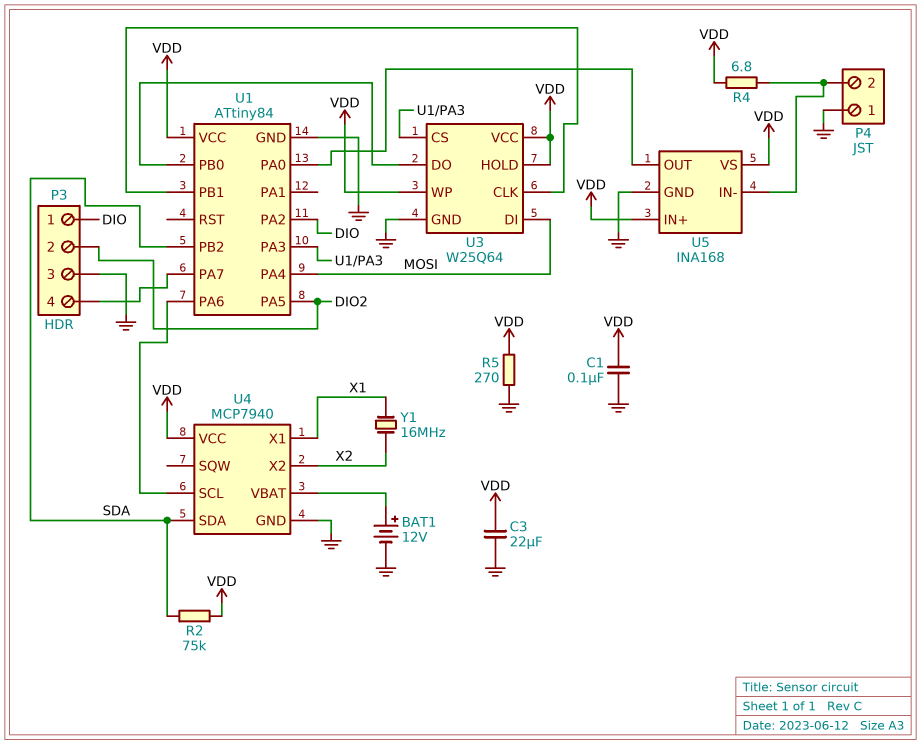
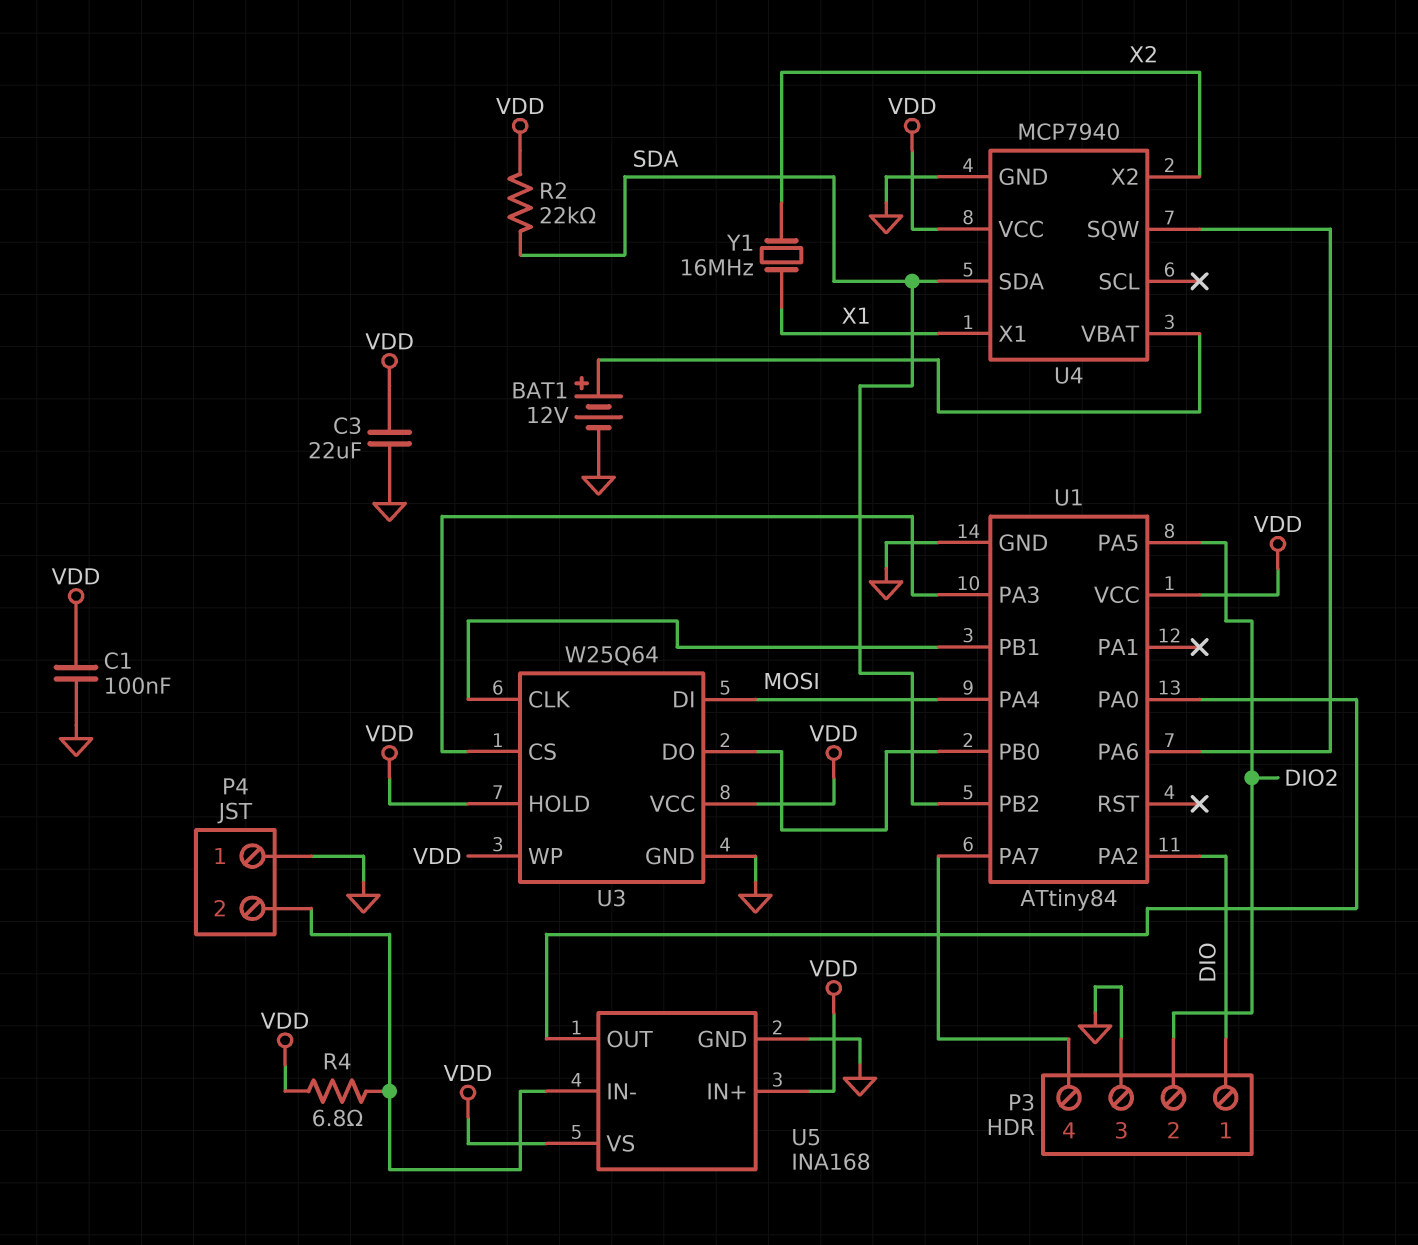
R2: 75k (SDA, VDD) -> 22k (SDA, VDD)
R5: 270 (GND, VDD) -> none
U4 pin SCL: U1/PA6 -> none
U4 pin SQW: none -> U1/PA6

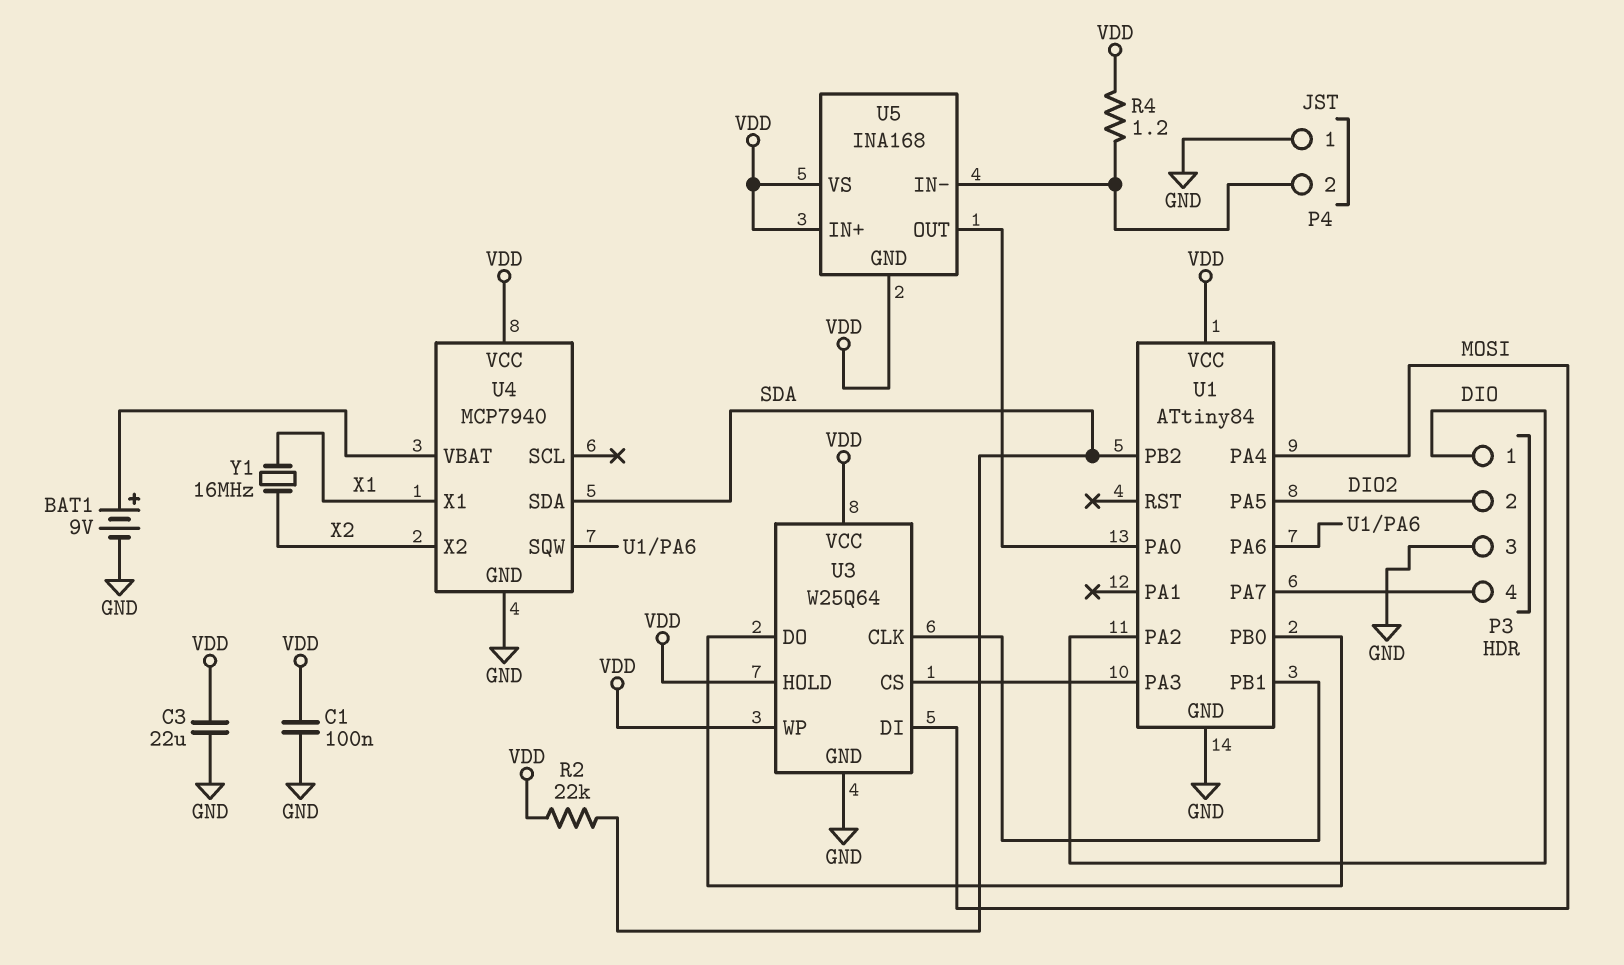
BAT1: 12V (plus U4/VBAT, minus GND) -> 9V (plus U4/VBAT, minus GND)
R4: 6.8 (P4/2, VDD) -> 1.2 (P4/2, VDD)
U5 pin GND: GND -> VDD

